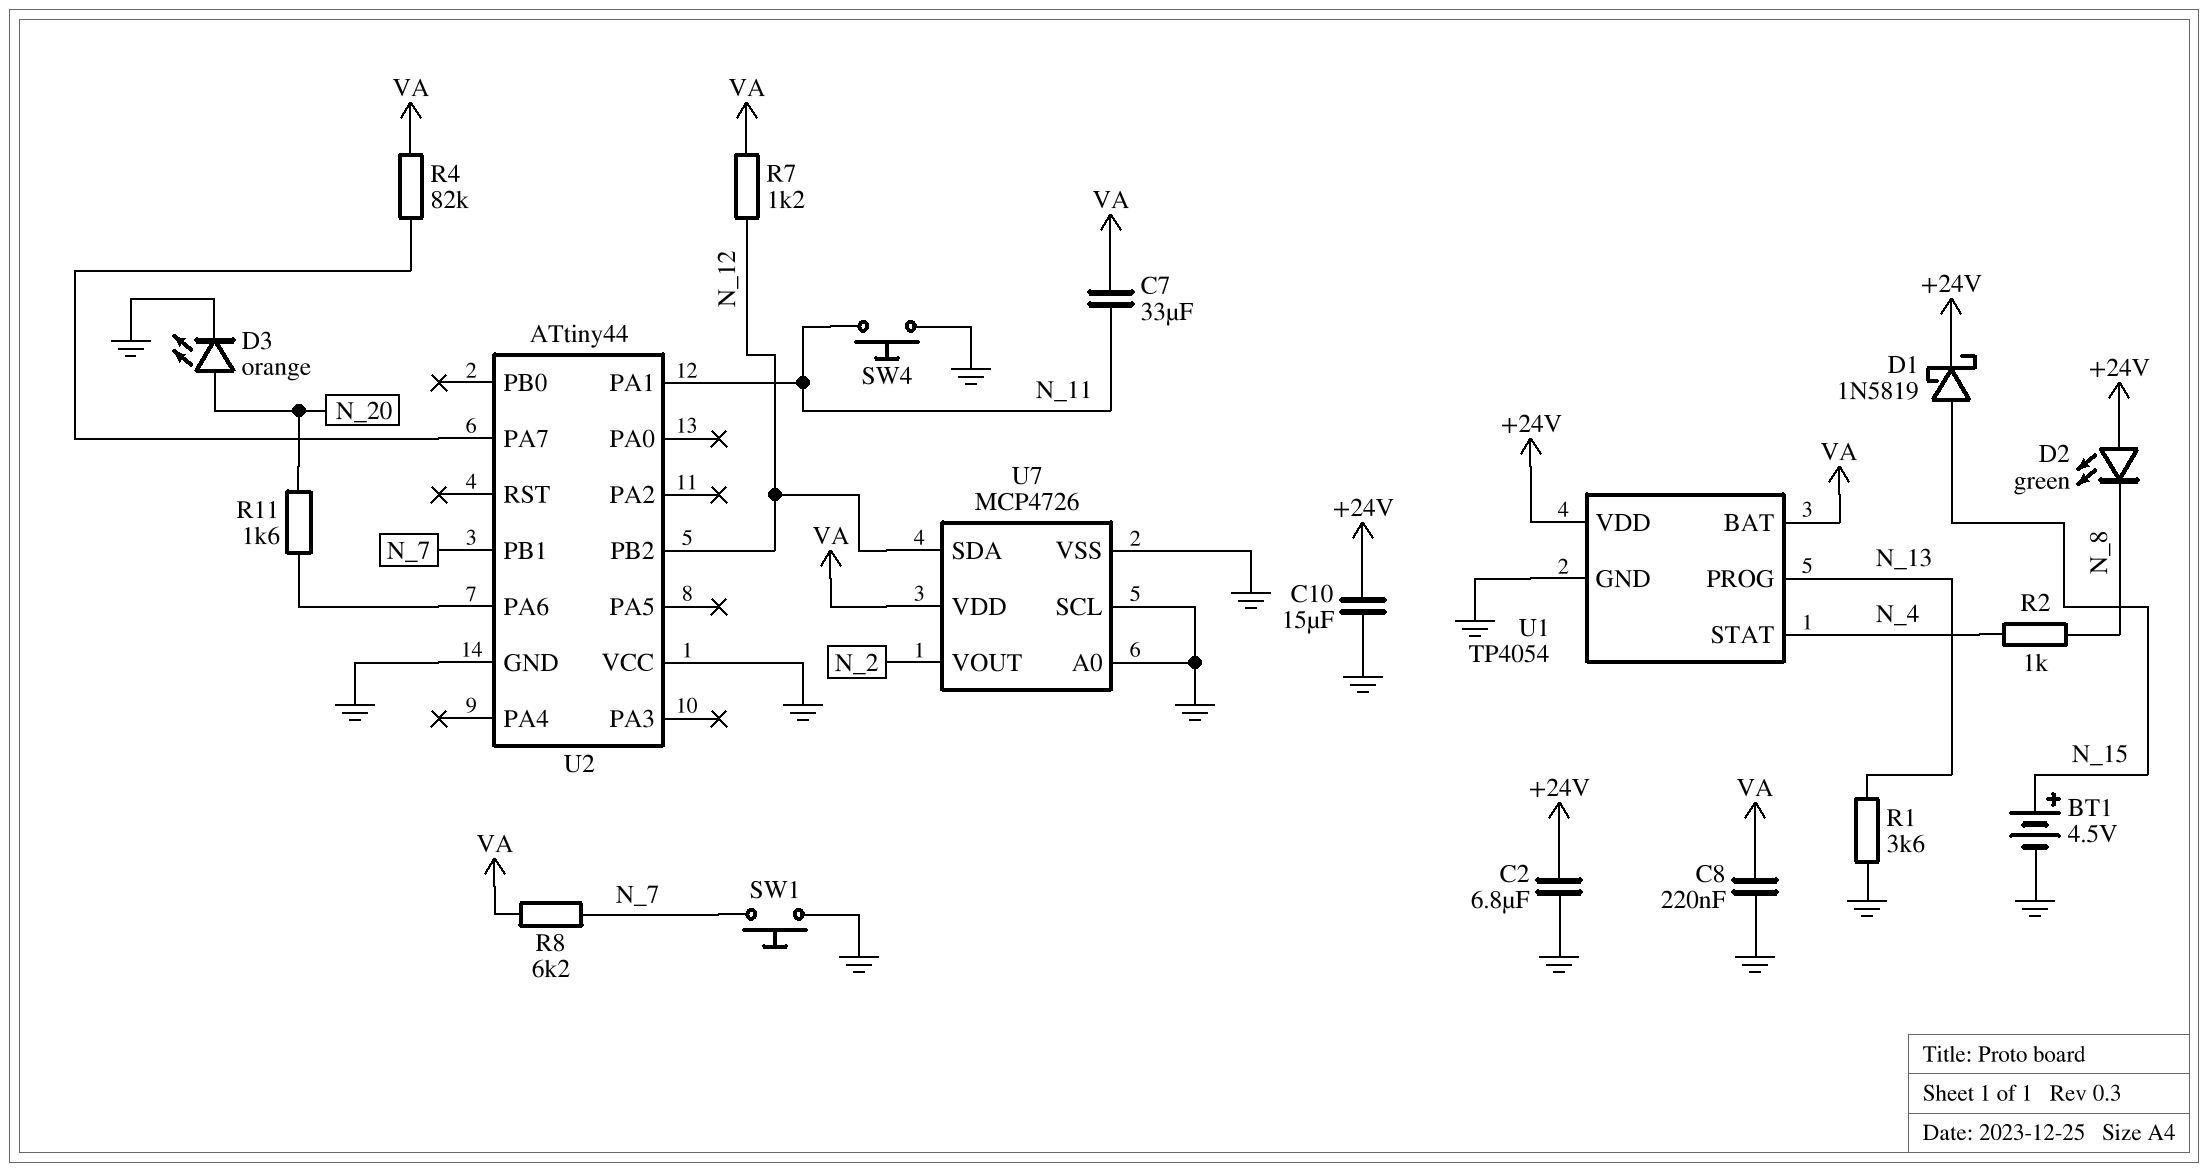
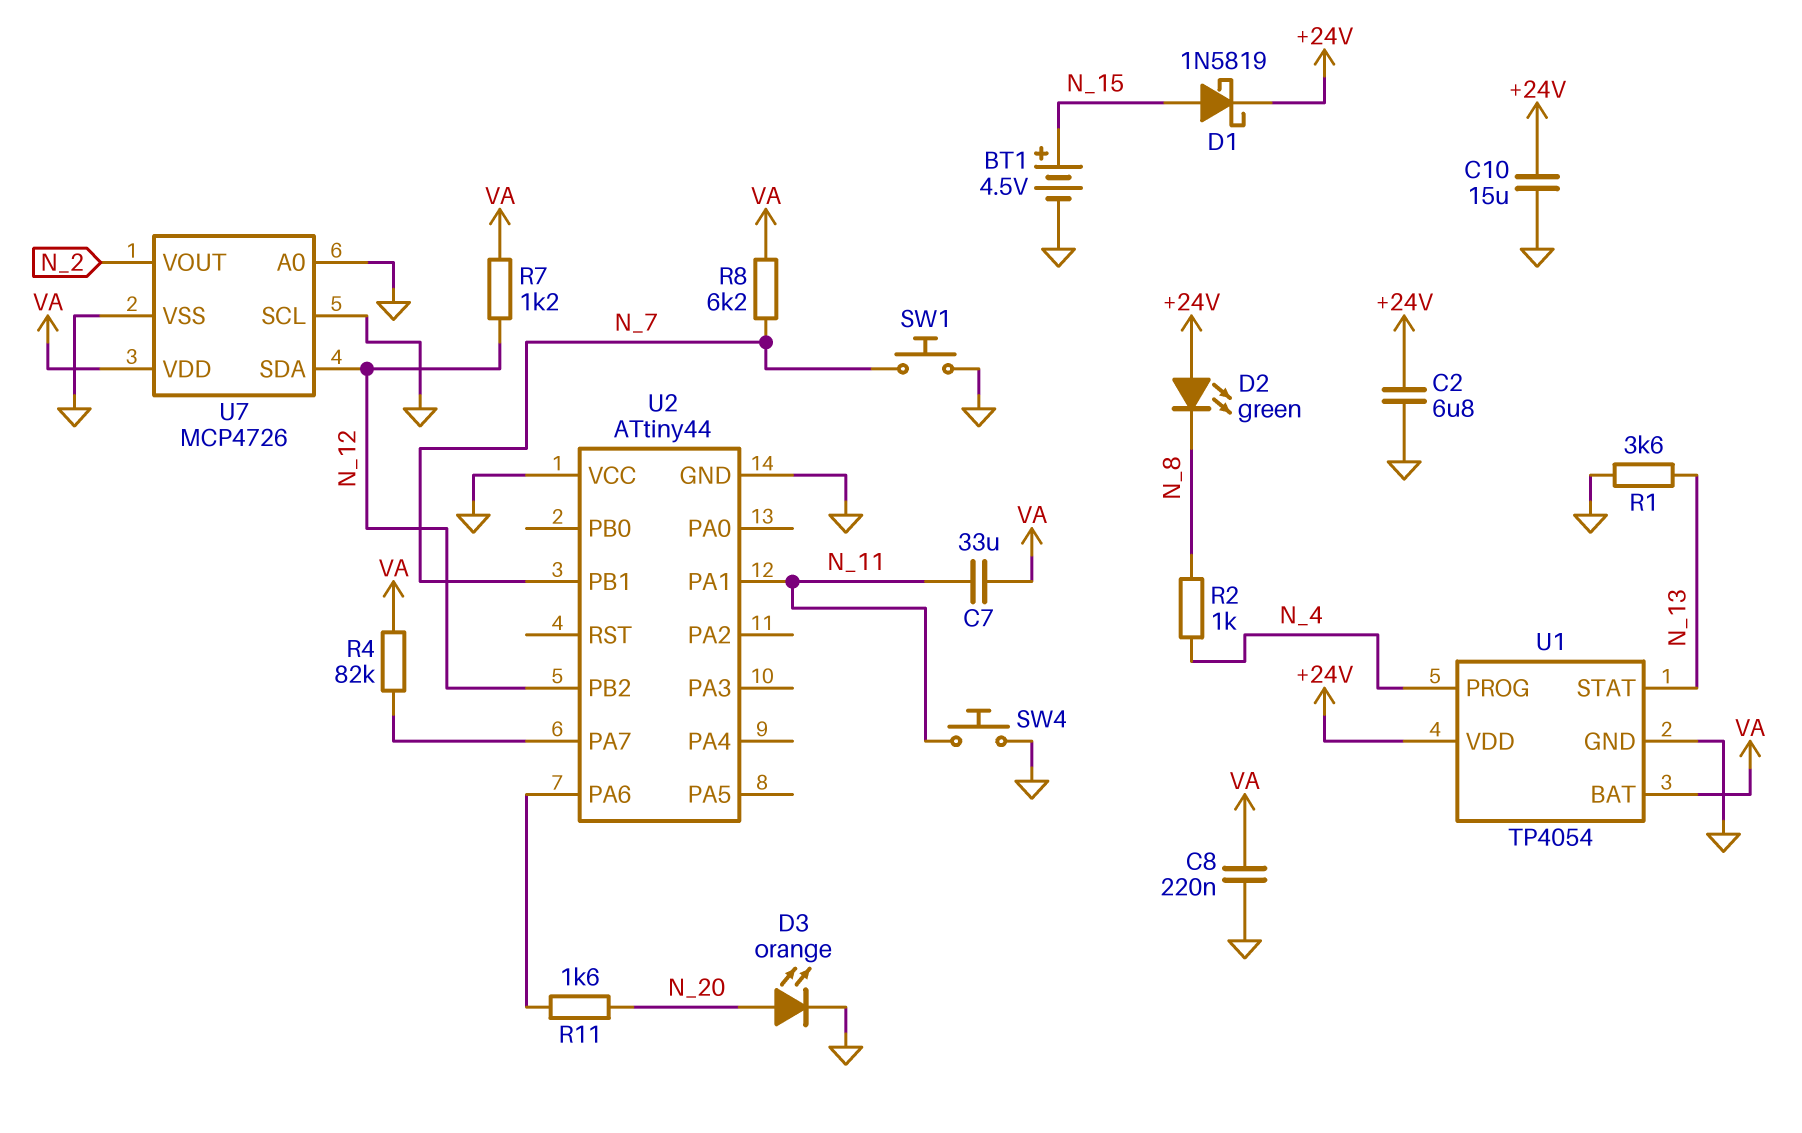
U1 pin PROG: N_13 -> N_4
U1 pin STAT: N_4 -> N_13

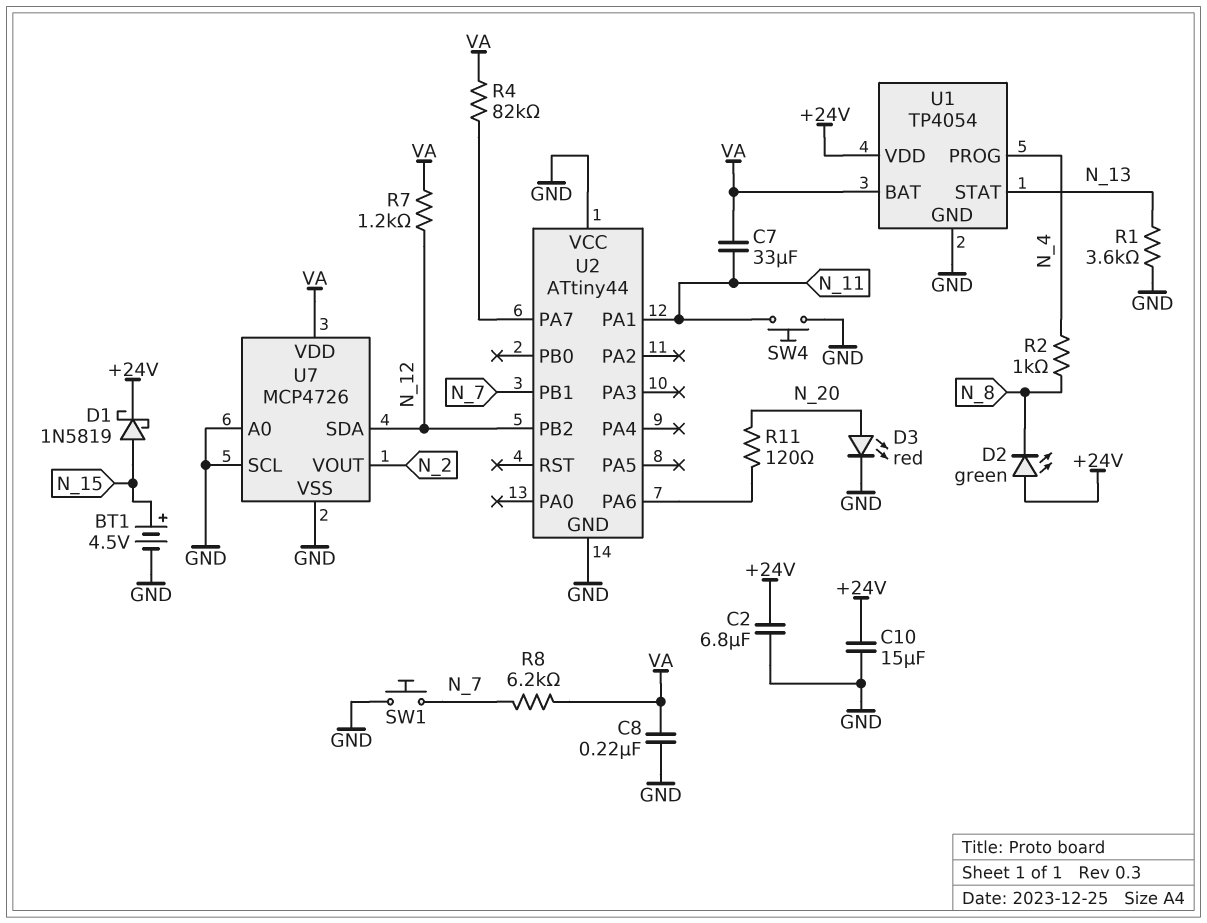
D3: LED orange (A N_20, K GND) -> LED red (A N_20, K GND)
R11: 1.6k (N_20, U2/PA6) -> 120 (N_20, U2/PA6)

